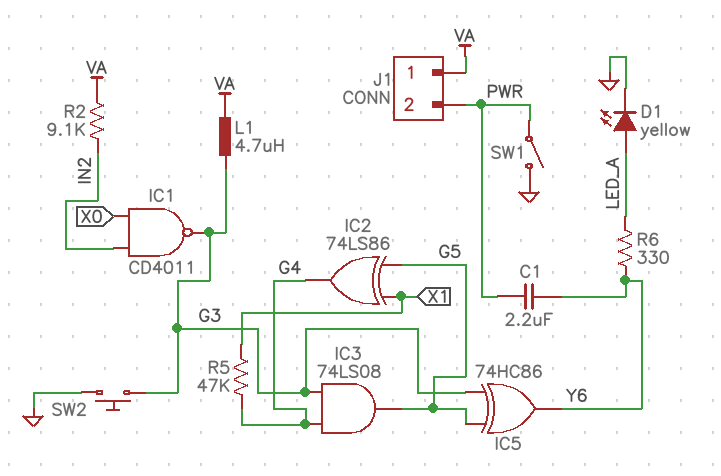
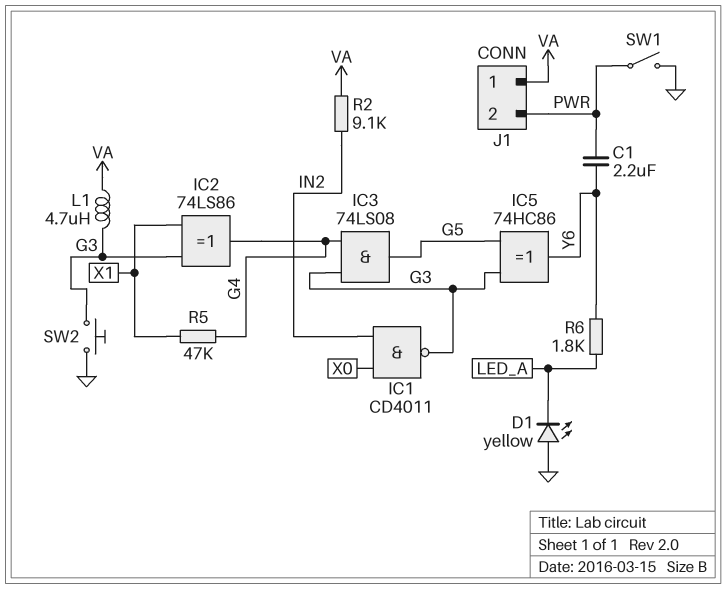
D1: LED yellow (A LED_A, K GND) -> LED yellow (A GND, K LED_A)
IC2: XOR 74LS86 (in G5, in X1, out G4) -> XOR 74LS86 (in G3, in X1, out G4)
R6: 330 (LED_A, Y6) -> 1.8k (LED_A, Y6)

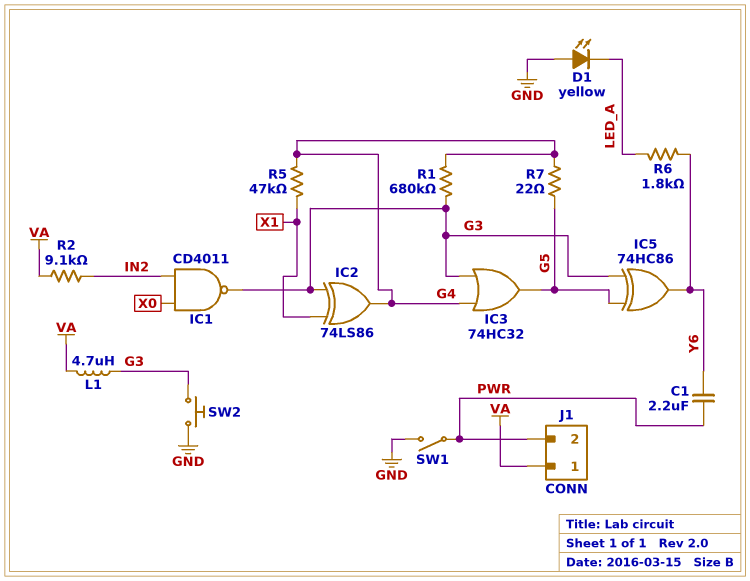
IC3: AND 74LS08 (in G3, in G4, out G5) -> OR 74HC32 (in G3, in G4, out G5)
R1: none -> 680k (G3, G4)
R7: none -> 22 (G4, G5)

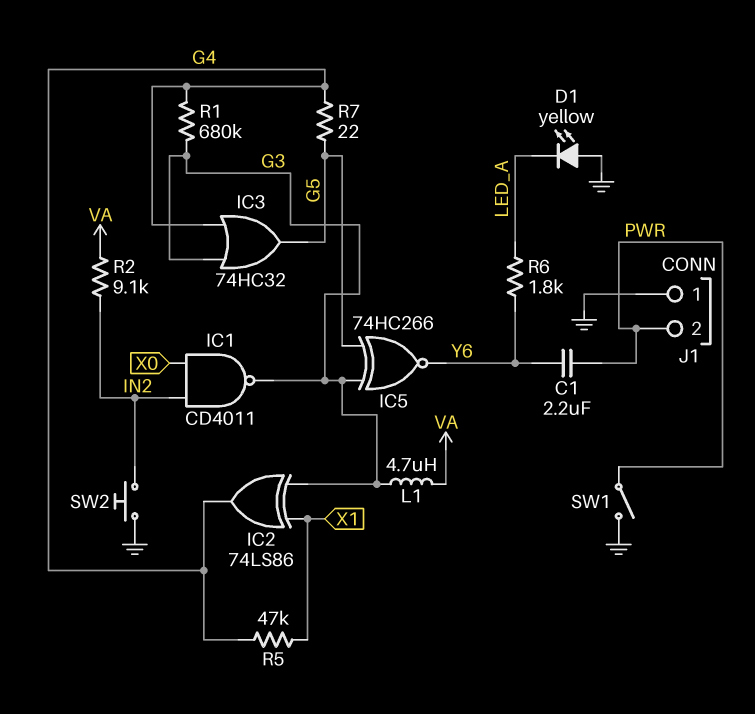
IC5: XOR 74HC86 (in G3, in G5, out Y6) -> XNOR 74HC266 (in G3, in G5, out Y6)
J1 pin 1: VA -> GND
SW2: button (G3, GND) -> button (GND, IN2)

